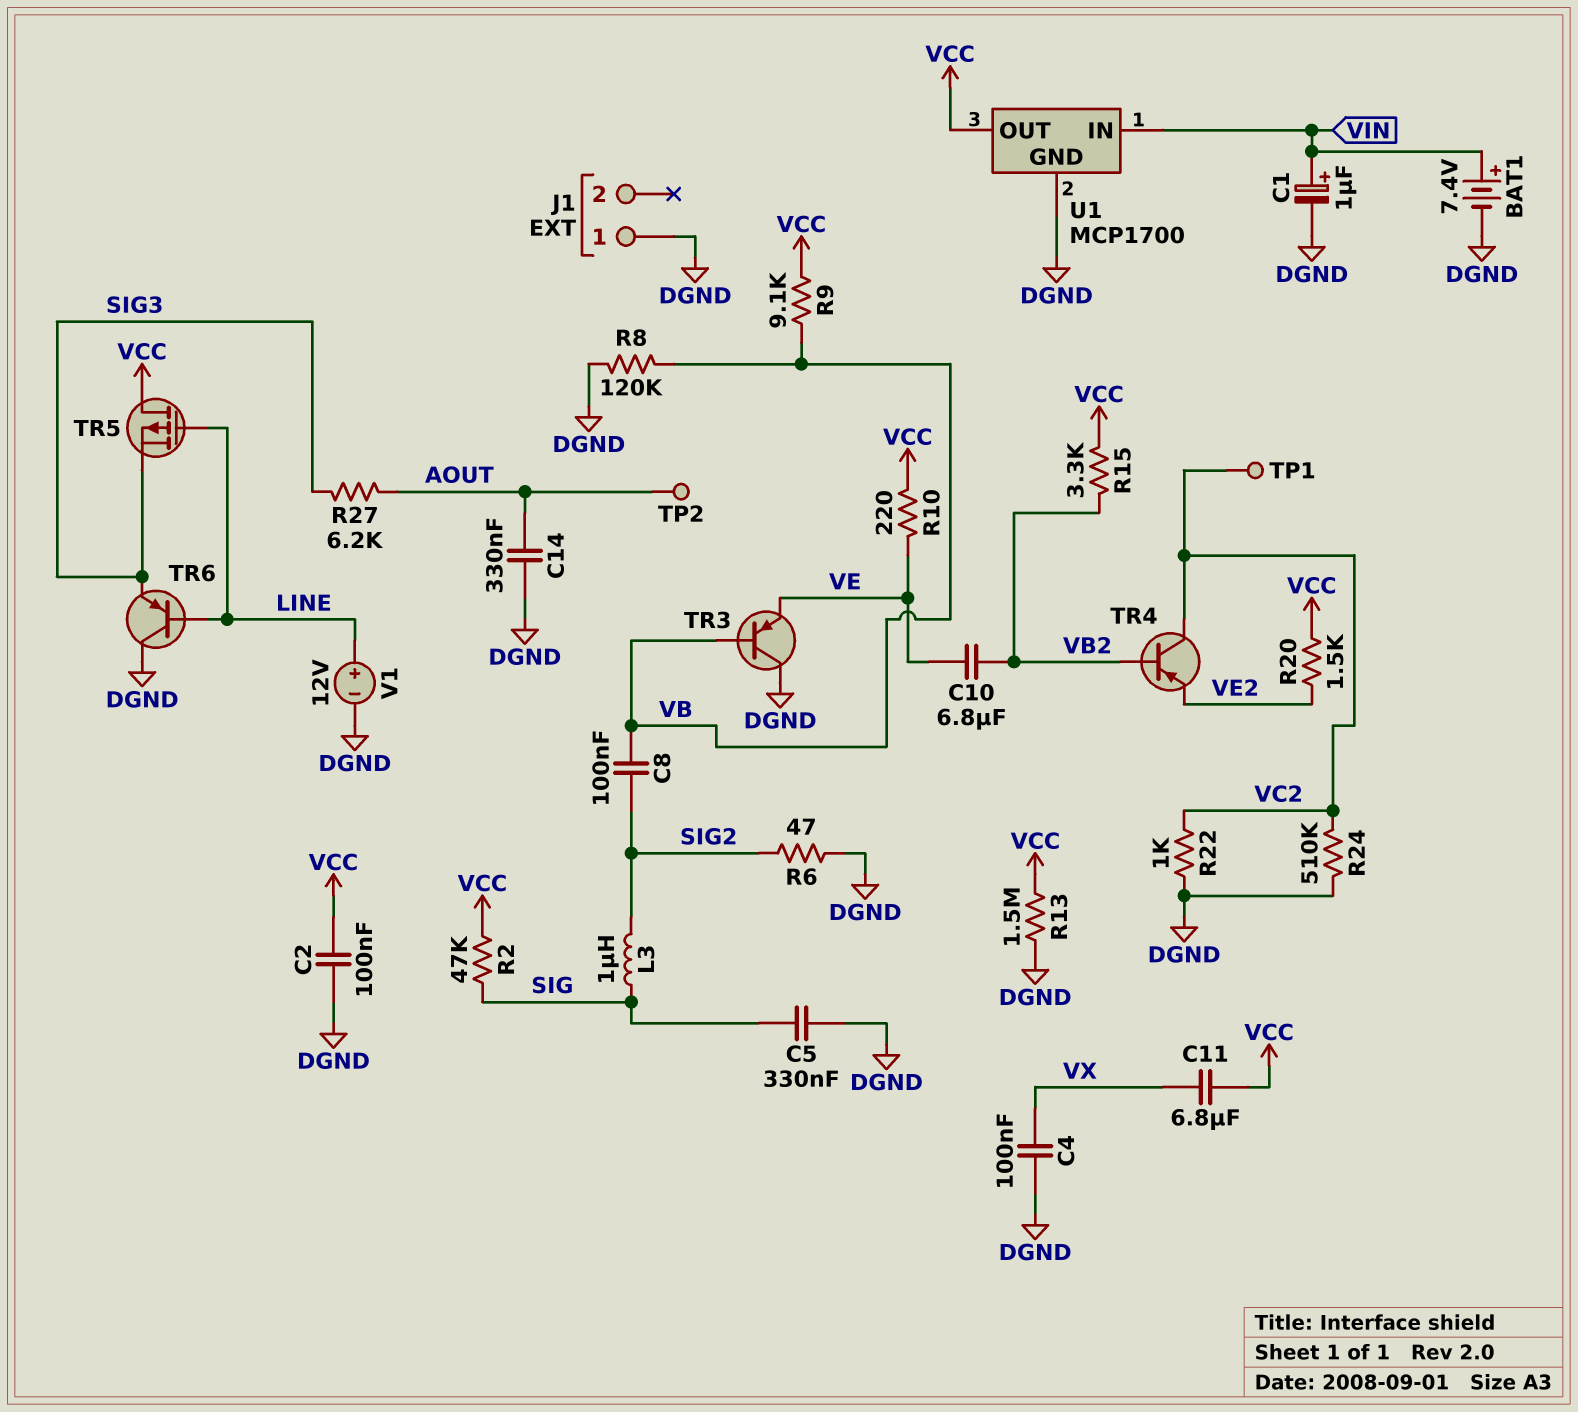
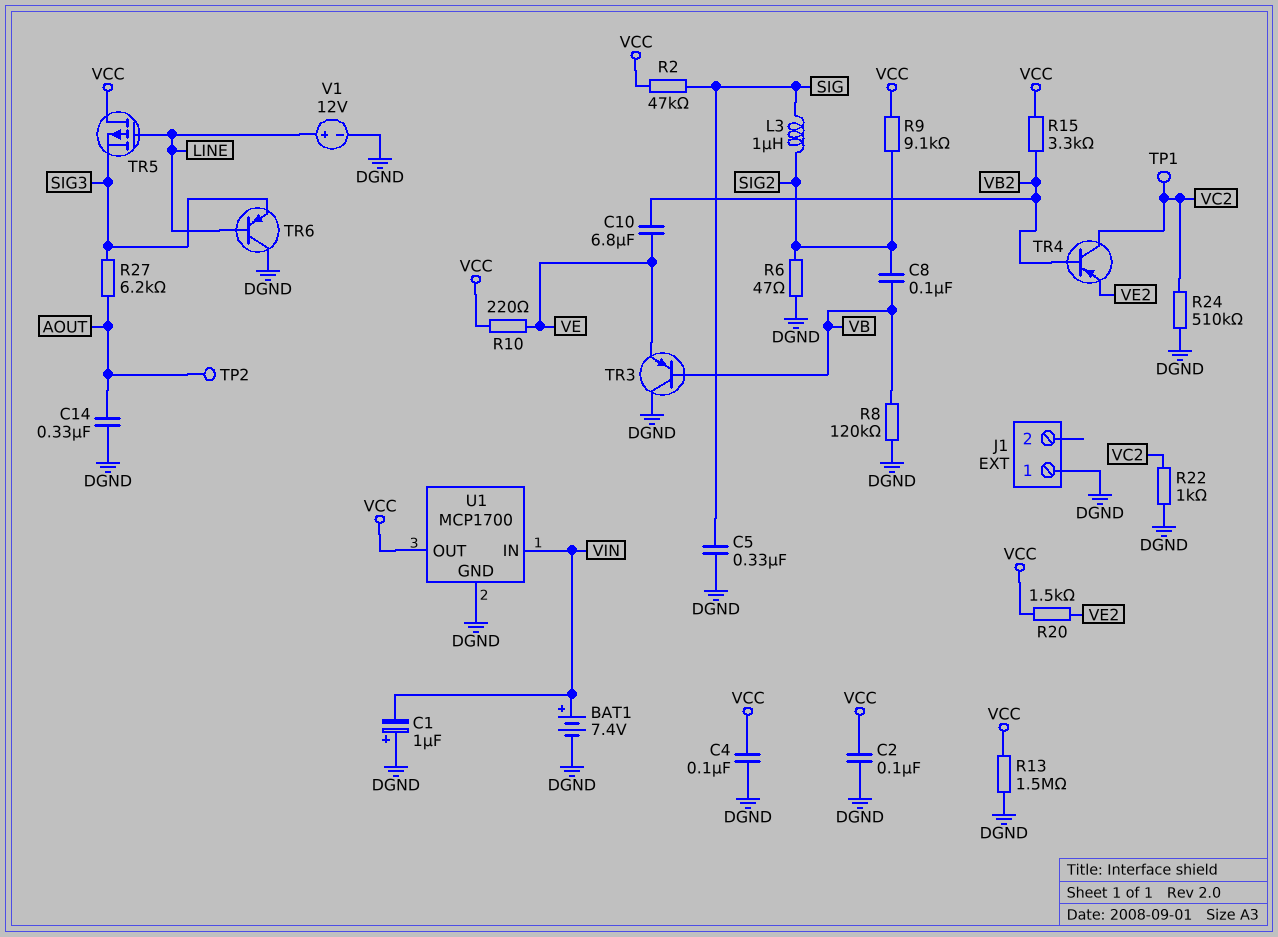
C1: 1uF (plus VIN, minus DGND) -> 1uF (plus DGND, minus VIN)
C4: 100nF (DGND, VX) -> 100nF (DGND, VCC)
C11: 6.8uF (VCC, VX) -> none
R9: 9.1k (VB, VCC) -> 9.1k (SIG2, VCC)

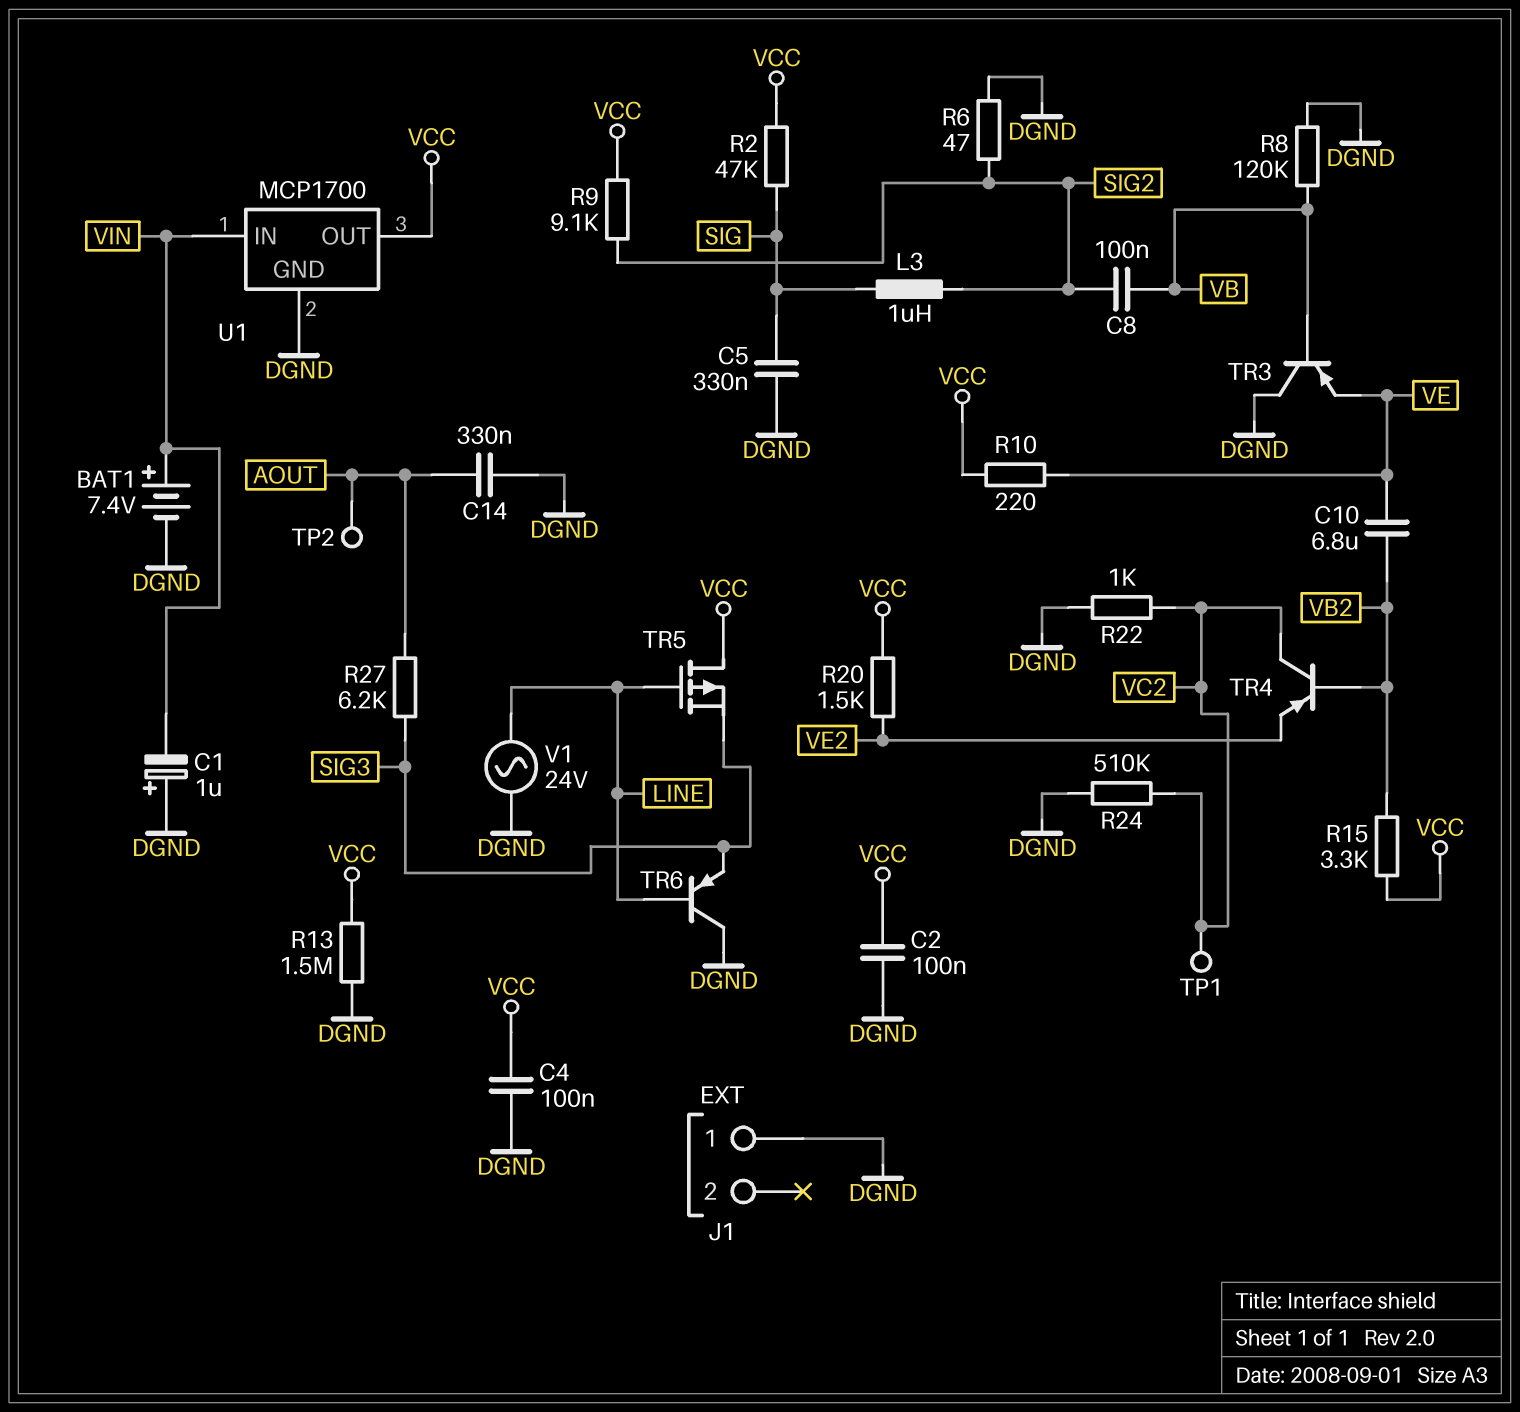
V1: 12V (plus LINE, minus DGND) -> AC 24V (DGND, LINE)

